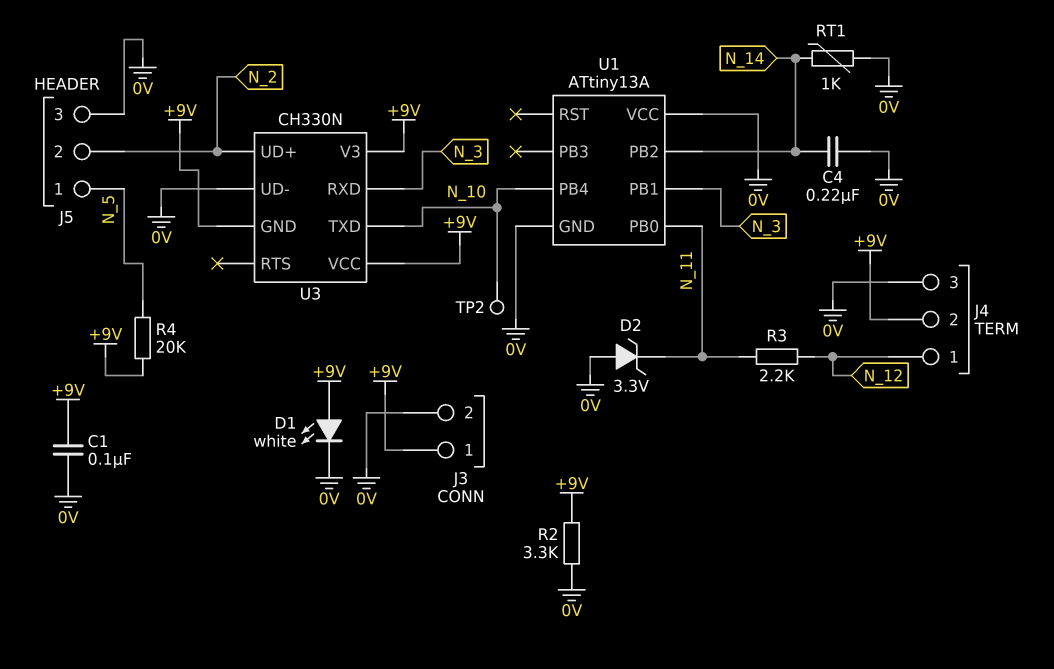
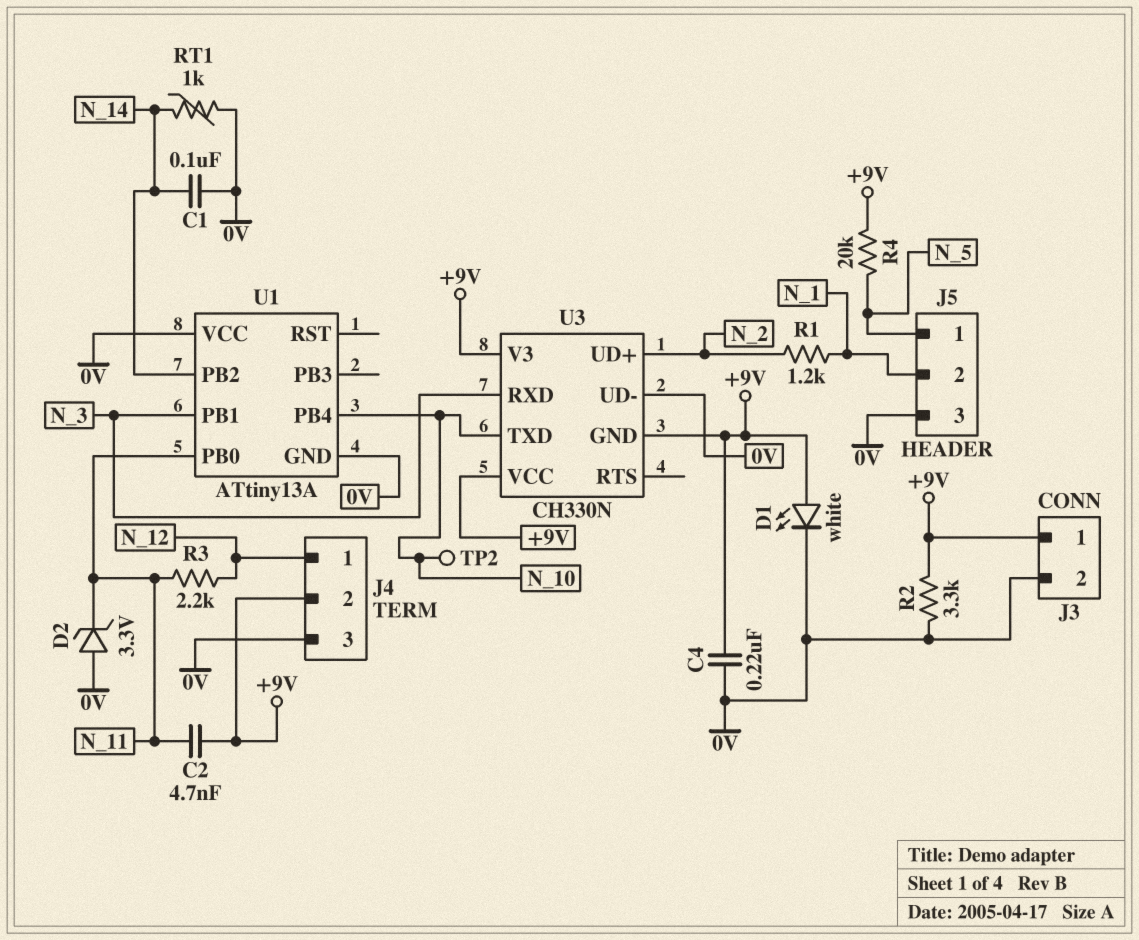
C1: 100nF (+9V, 0V) -> 100nF (0V, N_14)
C2: none -> 4.7nF (+9V, N_11)
C4: 220nF (0V, N_14) -> 220nF (+9V, 0V)
J5 pin 2: N_2 -> N_1
R1: none -> 1.2k (N_1, N_2)

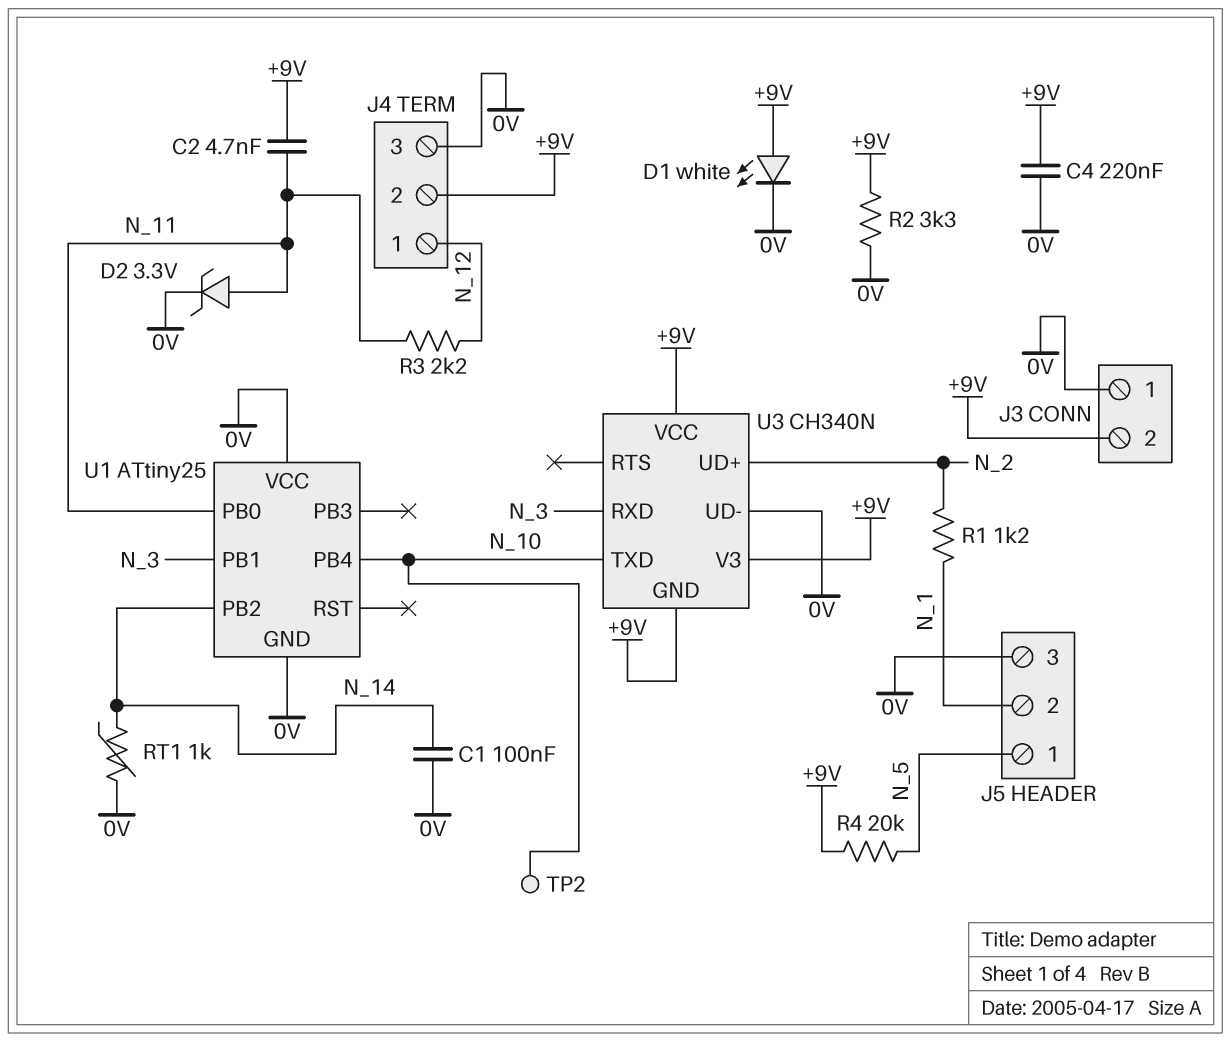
D2: zener 3.3V (A 0V, K N_11) -> zener 3.3V (A N_11, K 0V)
J3 pin 1: +9V -> 0V
J3 pin 2: 0V -> +9V
U1: ATtiny13A -> ATtiny25
U3: CH330N -> CH340N

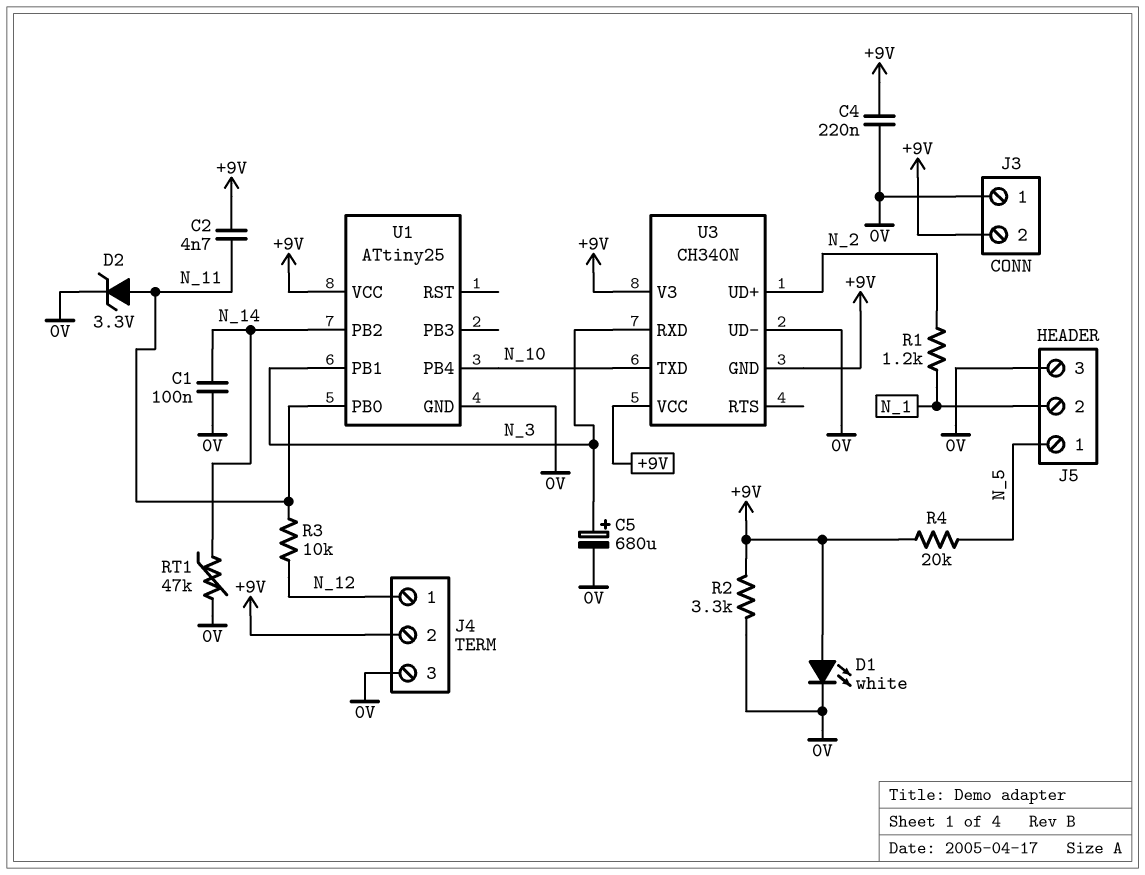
C5: none -> 680uF (plus N_3, minus 0V)
R3: 2.2k (N_11, N_12) -> 10k (N_11, N_12)
RT1: 1k (0V, N_14) -> 47k (0V, N_14)
TP2: test point (N_10) -> none
U1 pin VCC: 0V -> +9V

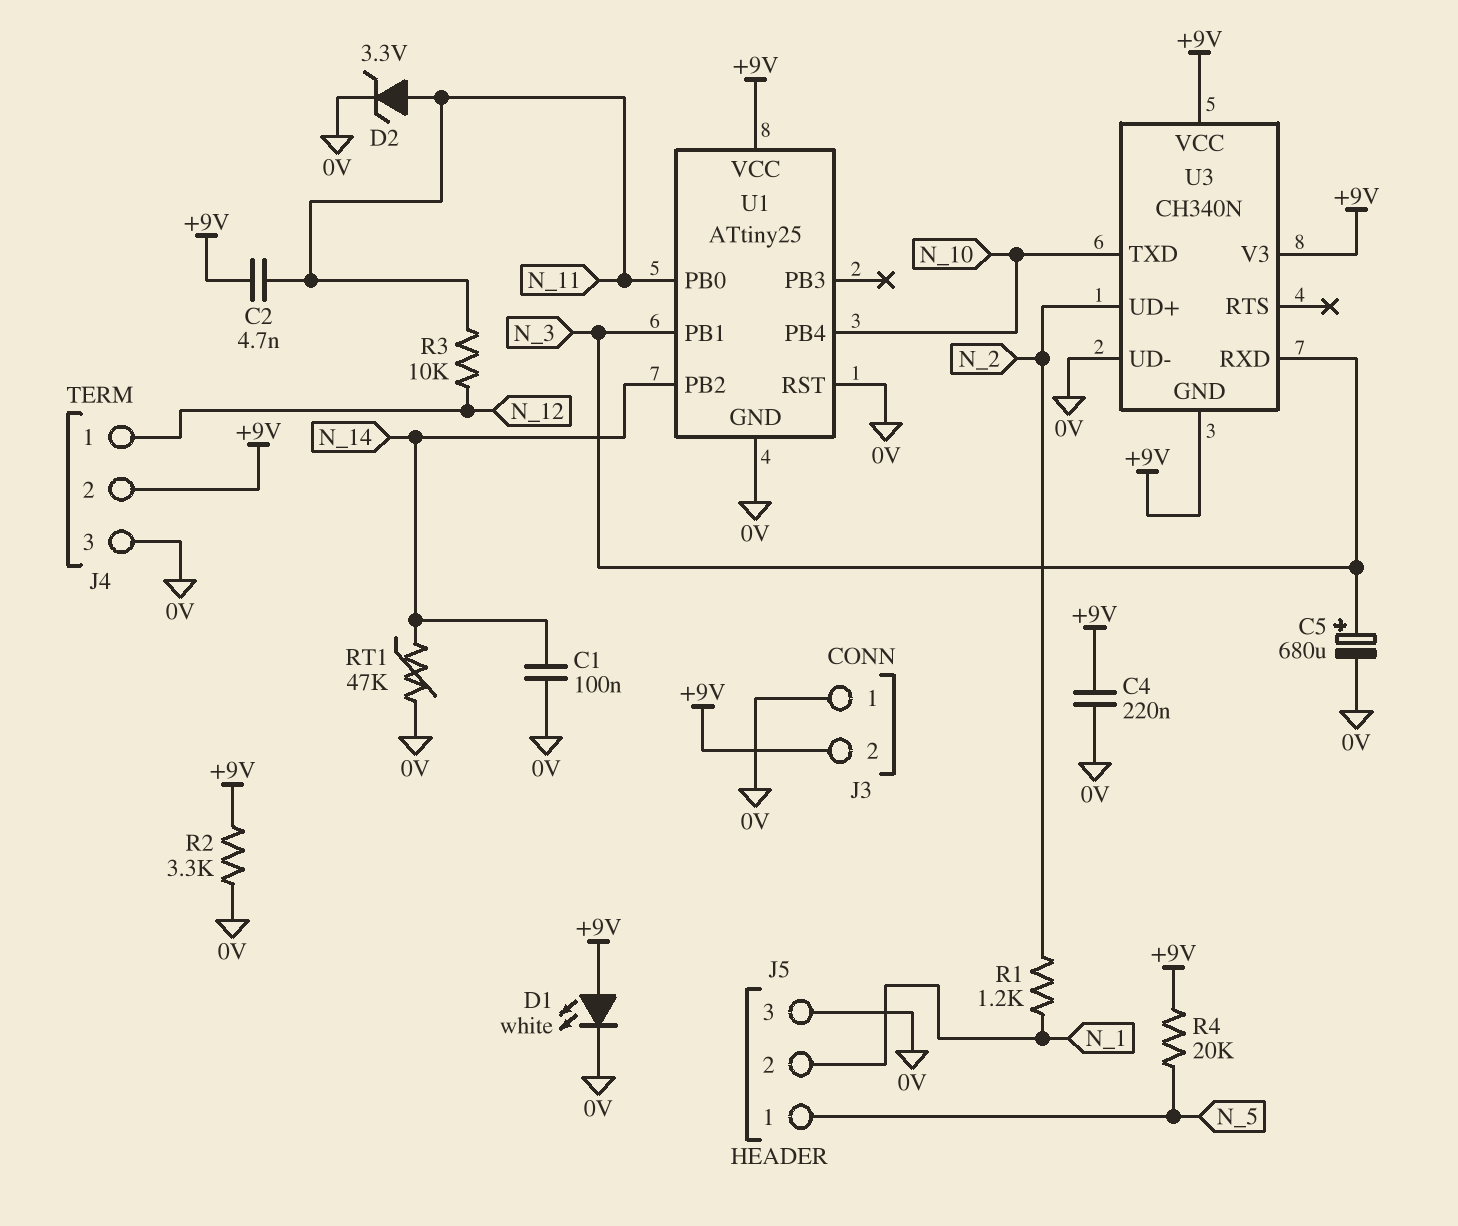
U1 pin RST: none -> 0V

